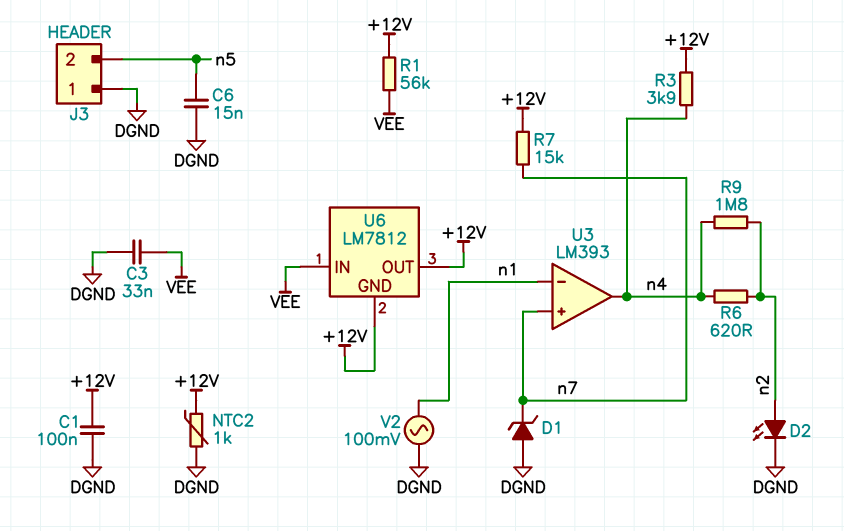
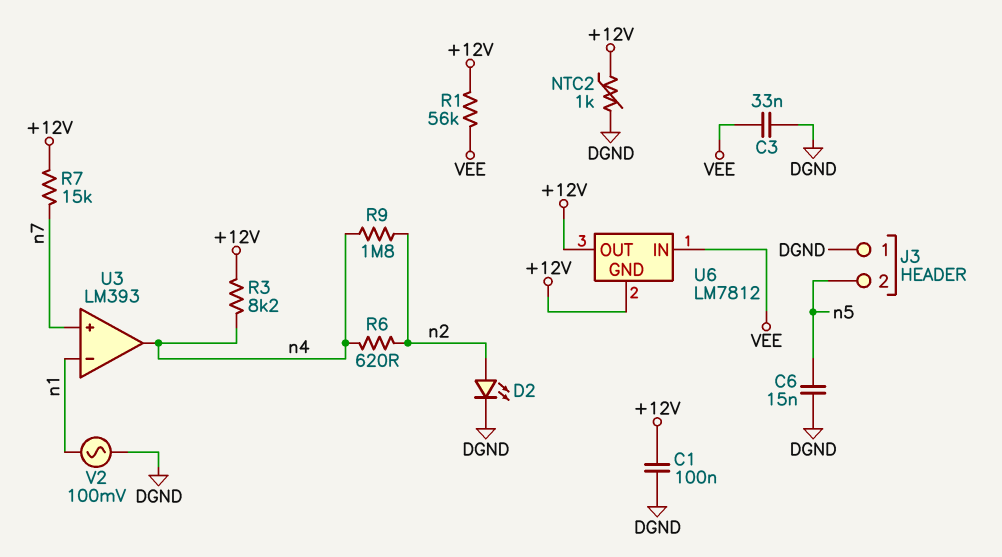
D1: zener (A DGND, K n7) -> none
R3: 3.9k (+12V, n4) -> 8.2k (+12V, n4)

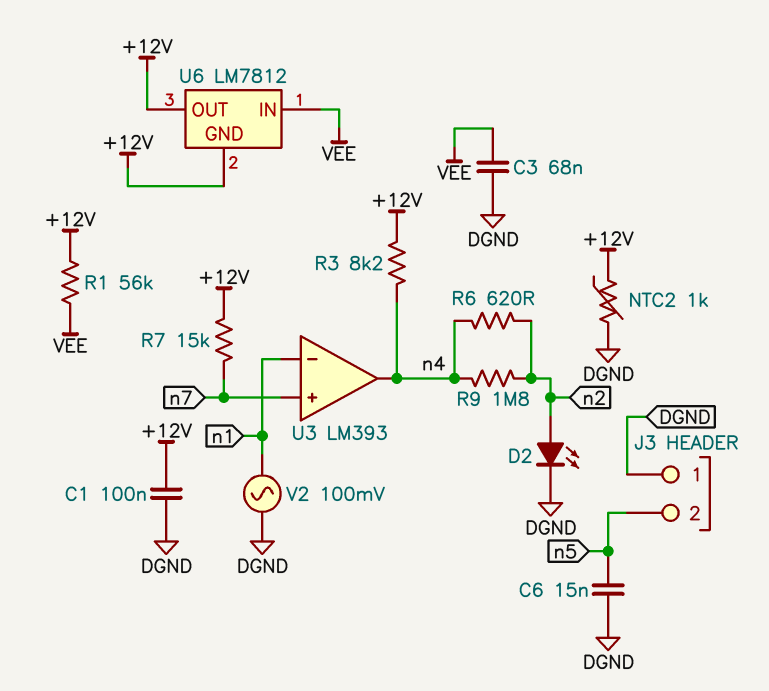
C3: 33nF (DGND, VEE) -> 68nF (DGND, VEE)

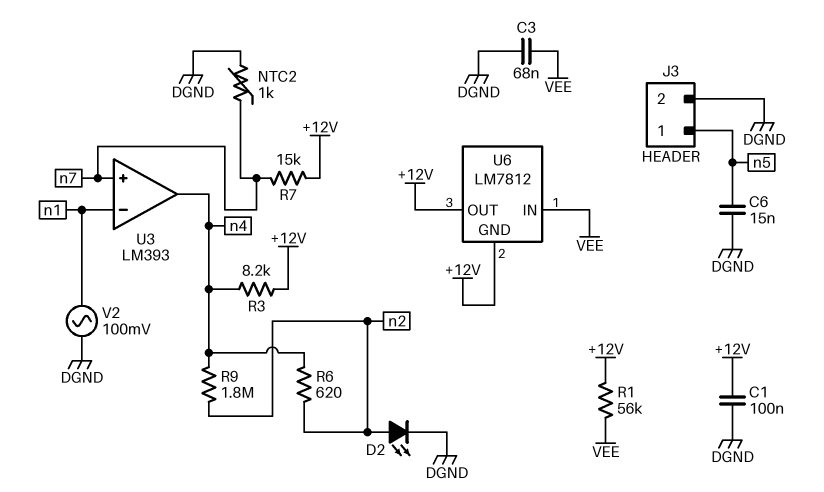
J3 pin 1: DGND -> n5
J3 pin 2: n5 -> DGND
NTC2: 1k (+12V, DGND) -> 1k (DGND, n7)

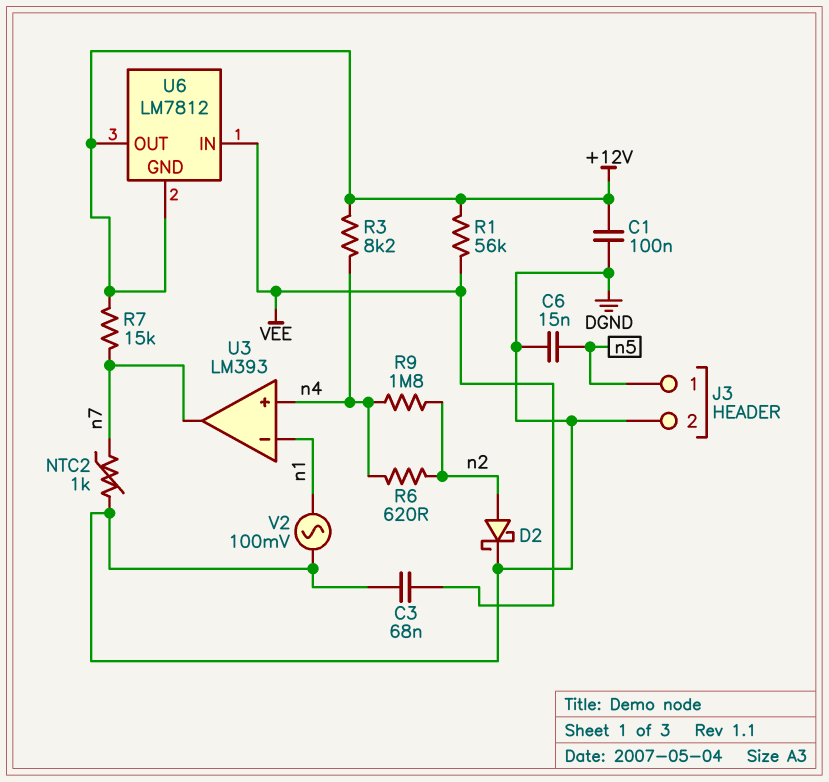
D2: LED (A n2, K DGND) -> schottky (A n2, K DGND)
U3 pin in+: n7 -> n4
U3 pin out: n4 -> n7

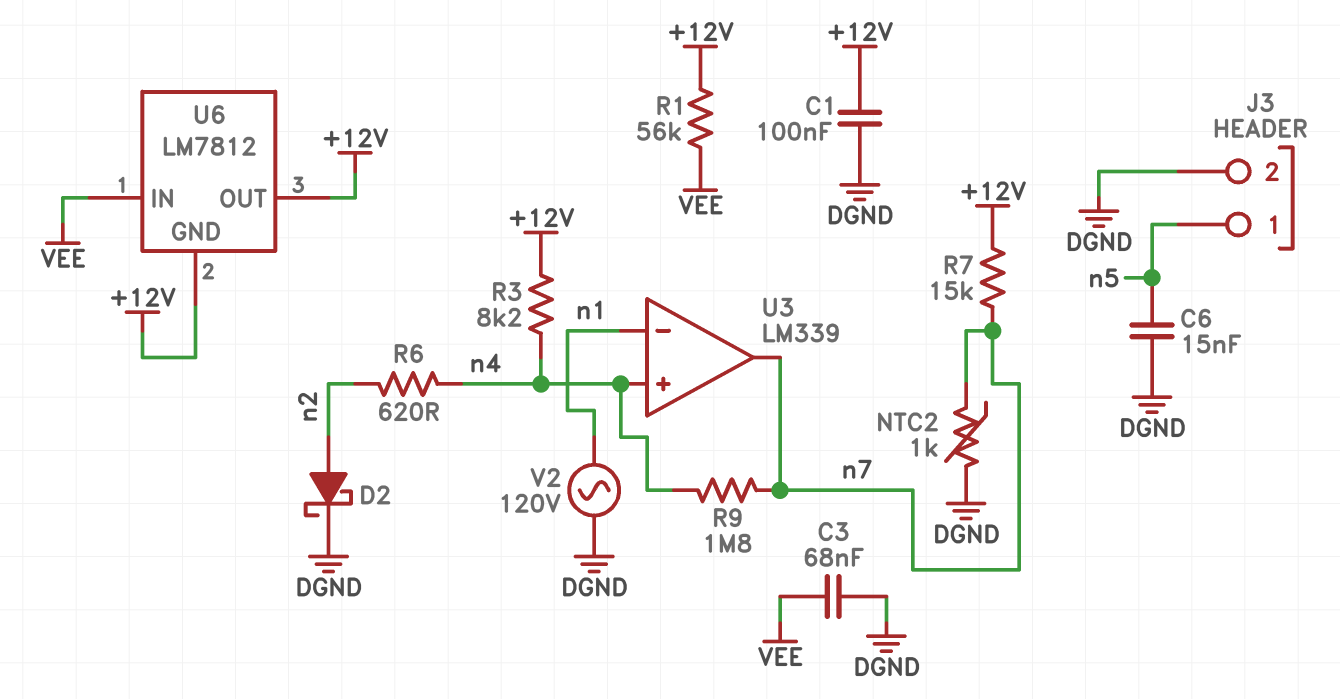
R9: 1.8M (n2, n4) -> 1.8M (n4, n7)
U3: LM393 -> LM339
V2: AC 100mV (DGND, n1) -> AC 120V (DGND, n1)

